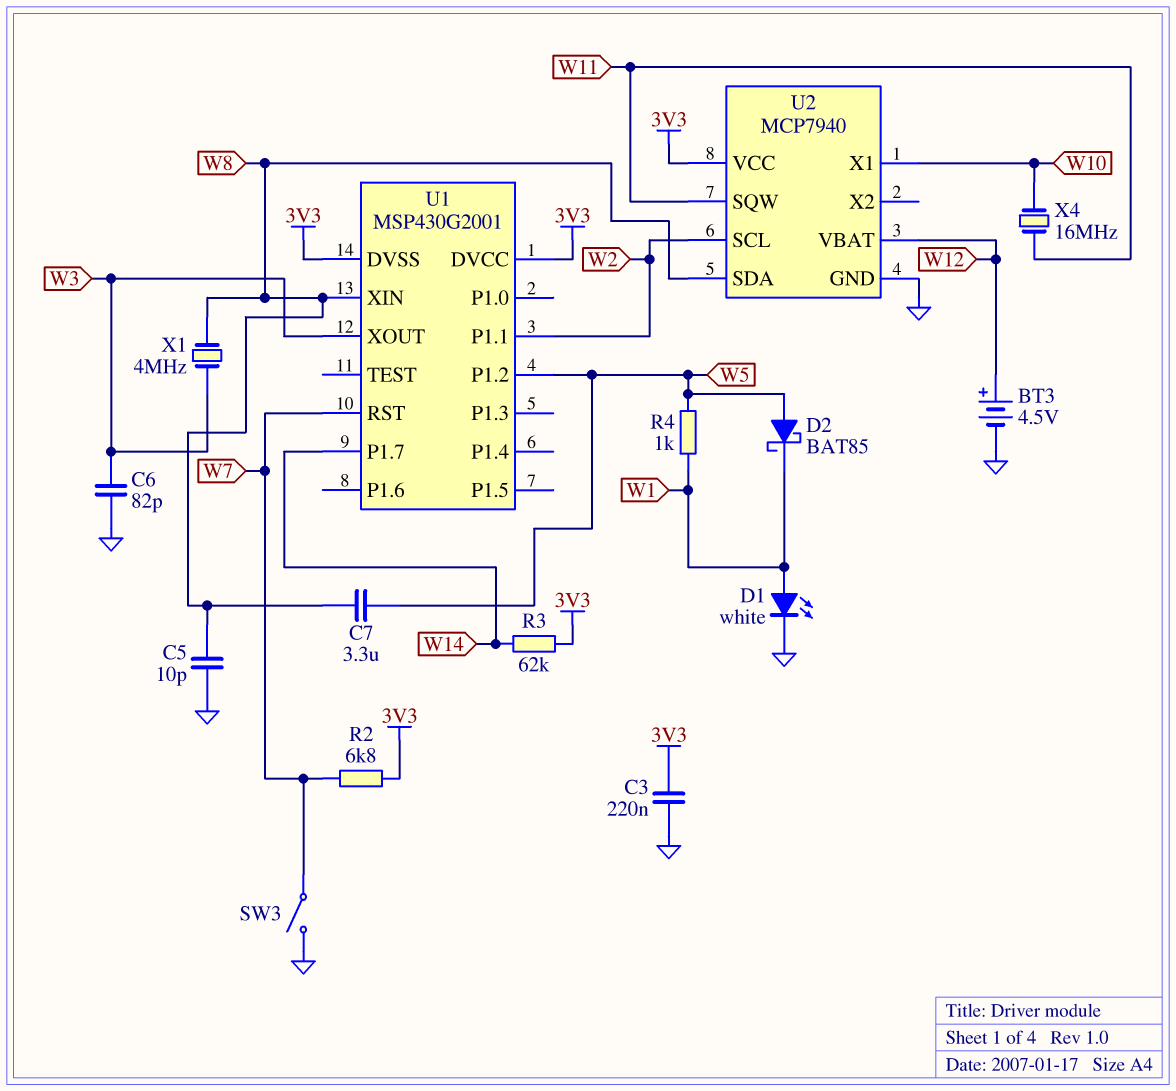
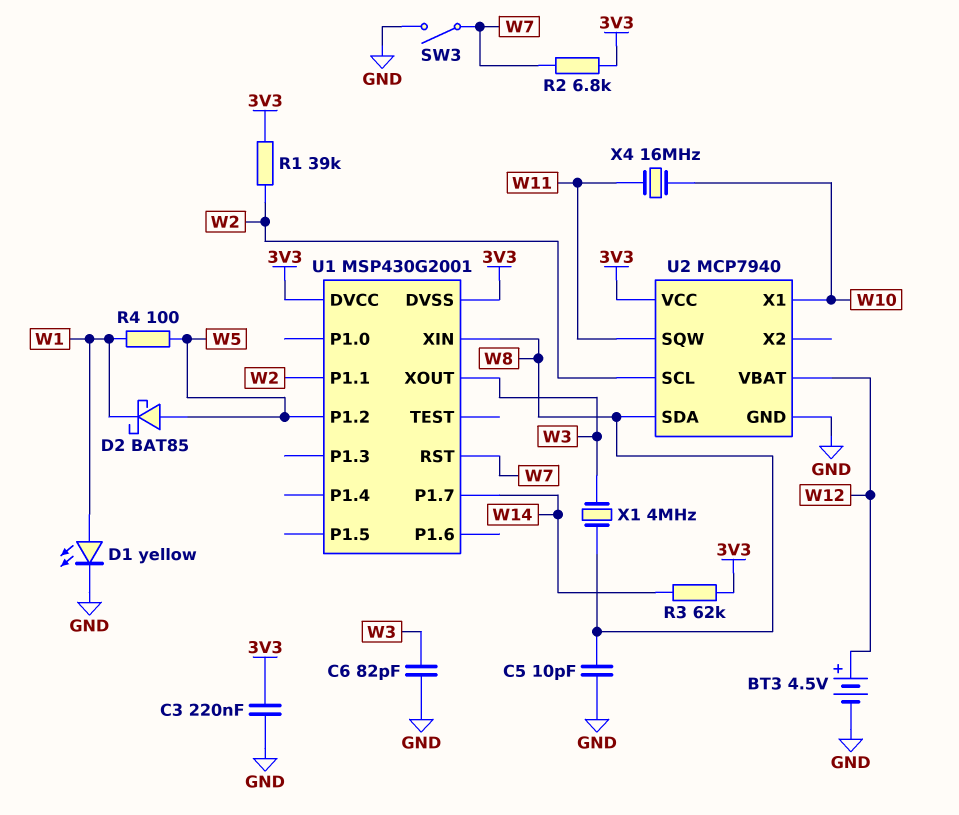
C7: 3.3uF (W5, W8) -> none
D1: LED white (A W1, K GND) -> LED yellow (A W1, K GND)
R1: none -> 39k (3V3, W2)
R4: 1k (W1, W5) -> 100 (W1, W5)

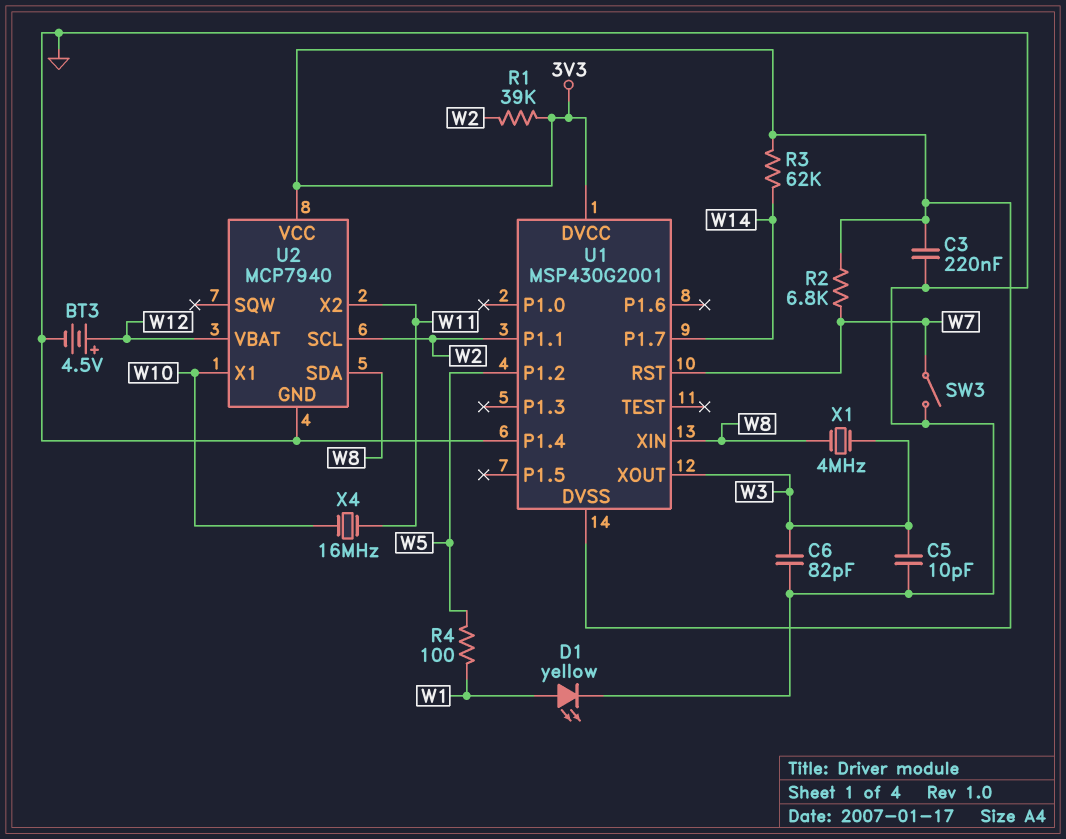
C5: 10pF (GND, W8) -> 10pF (GND, W3)
D2: schottky BAT85 (A W5, K W1) -> none
U1 pin P1.4: none -> GND
U2 pin SQW: W11 -> none
U2 pin X2: none -> W11

